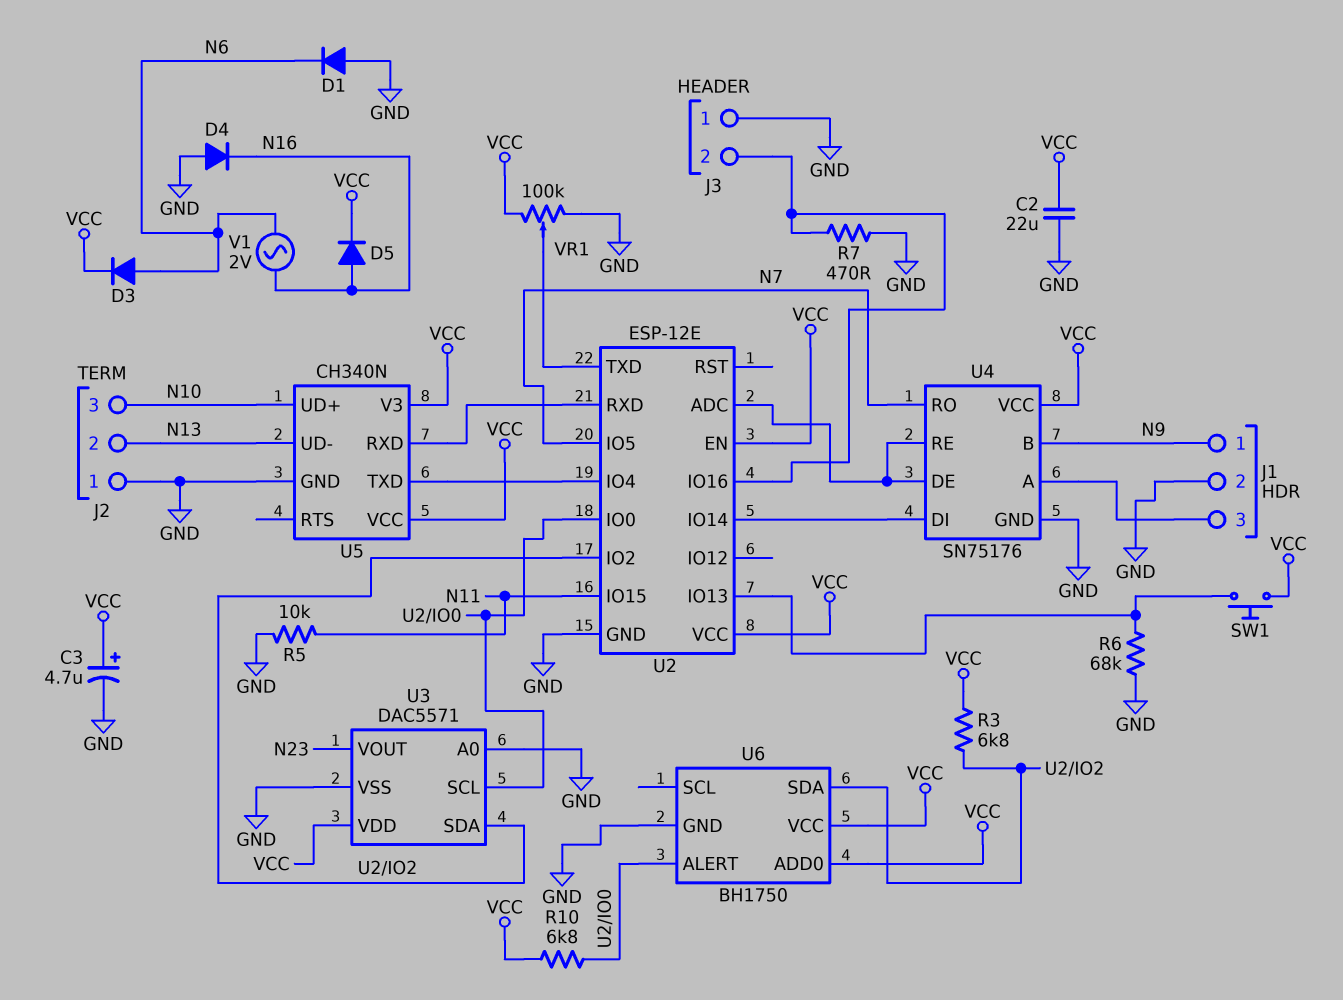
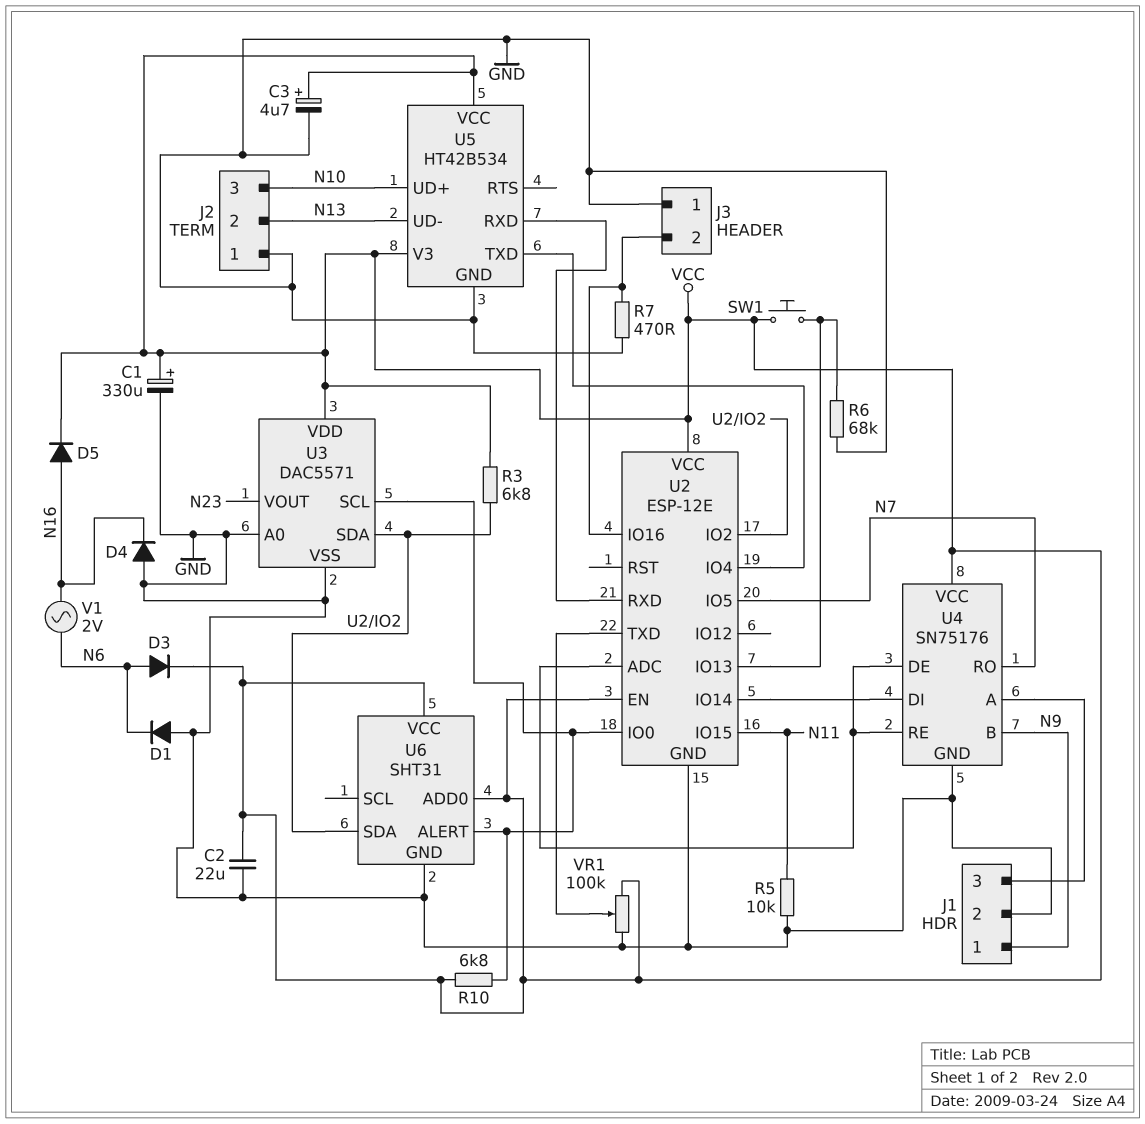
C1: none -> 330uF (plus VCC, minus GND)
U5: CH340N -> HT42B534
U6: BH1750 -> SHT31

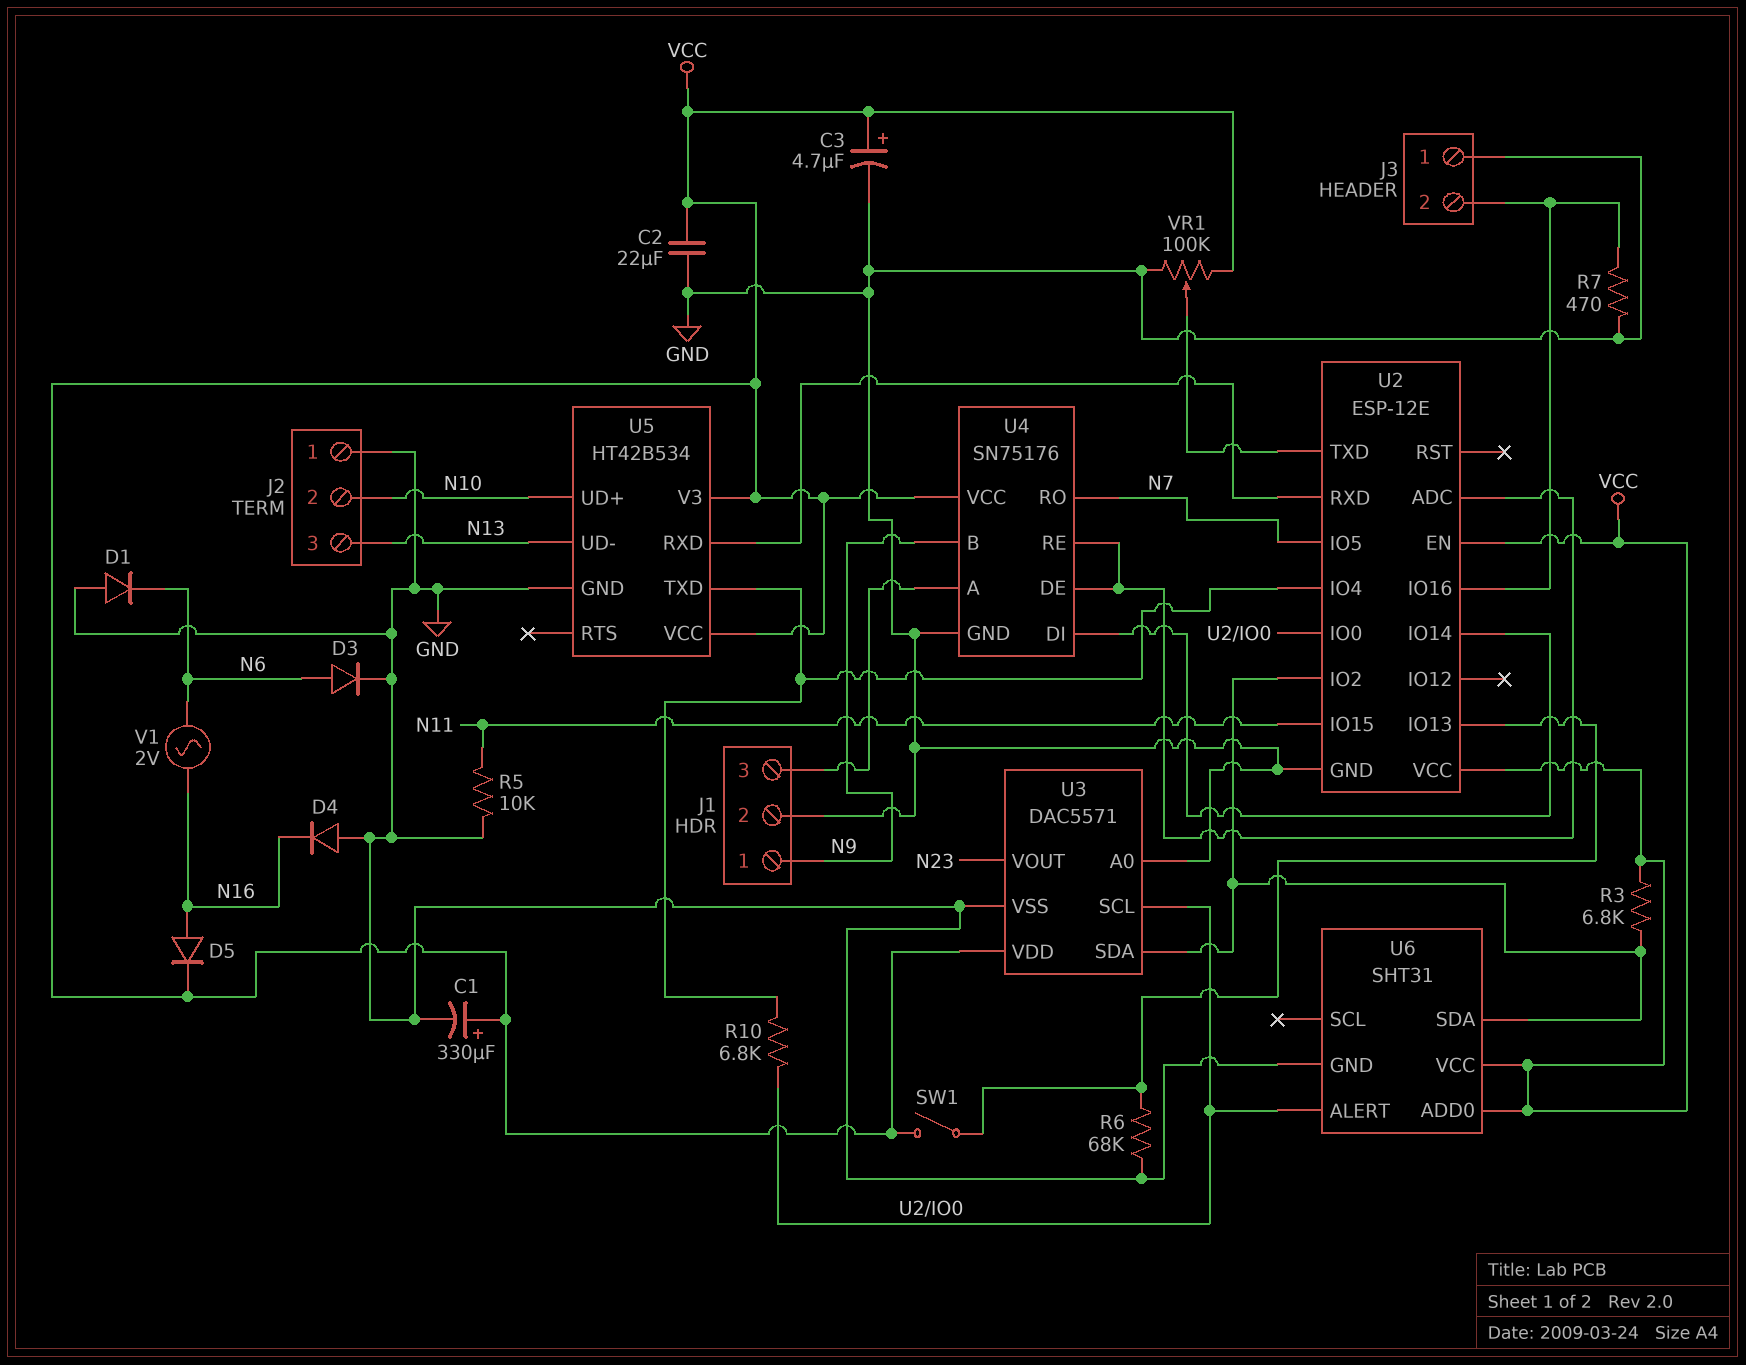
D3: diode (A N6, K VCC) -> diode (A N6, K GND)
J2 pin 2: N13 -> N10
J2 pin 3: N10 -> N13
R10: 6.8k (U2/IO0, VCC) -> 6.8k (U2/IO0, U2/IO4)
SW1: button (U2/IO13, VCC) -> switch (U2/IO13, VCC)

